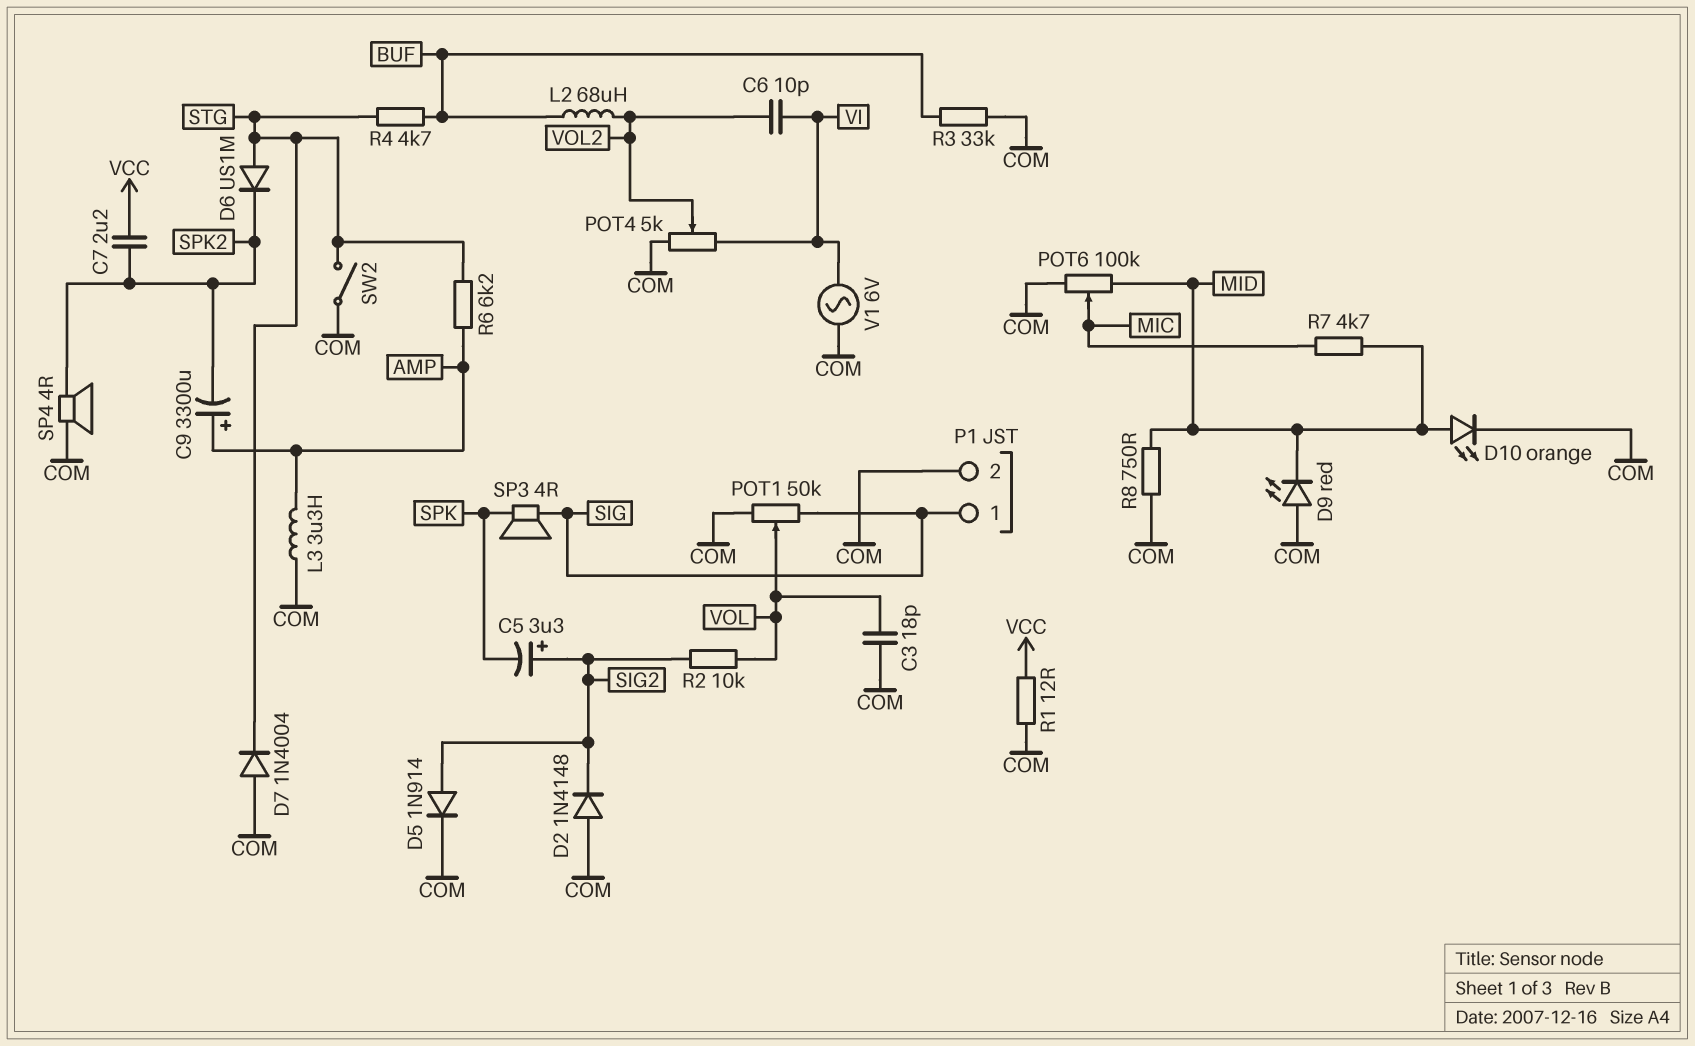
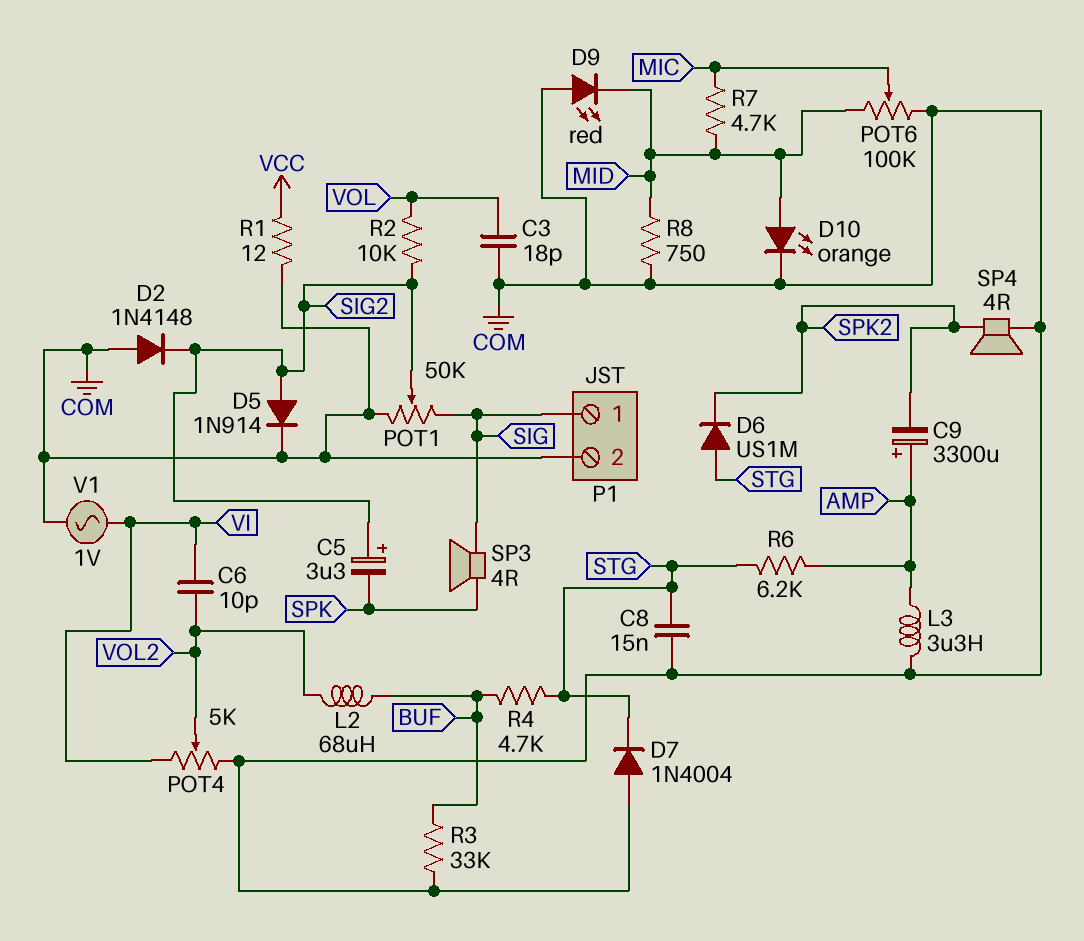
C7: 2.2uF (SPK2, VCC) -> none
C8: none -> 15nF (COM, STG)
POT1: 50k (COM, SIG, wiper VOL) -> 50k (COM, SIG, wiper SIG2)
SW2: switch (COM, STG) -> none
V1: AC 6V (COM, VI) -> AC 1V (COM, VI)

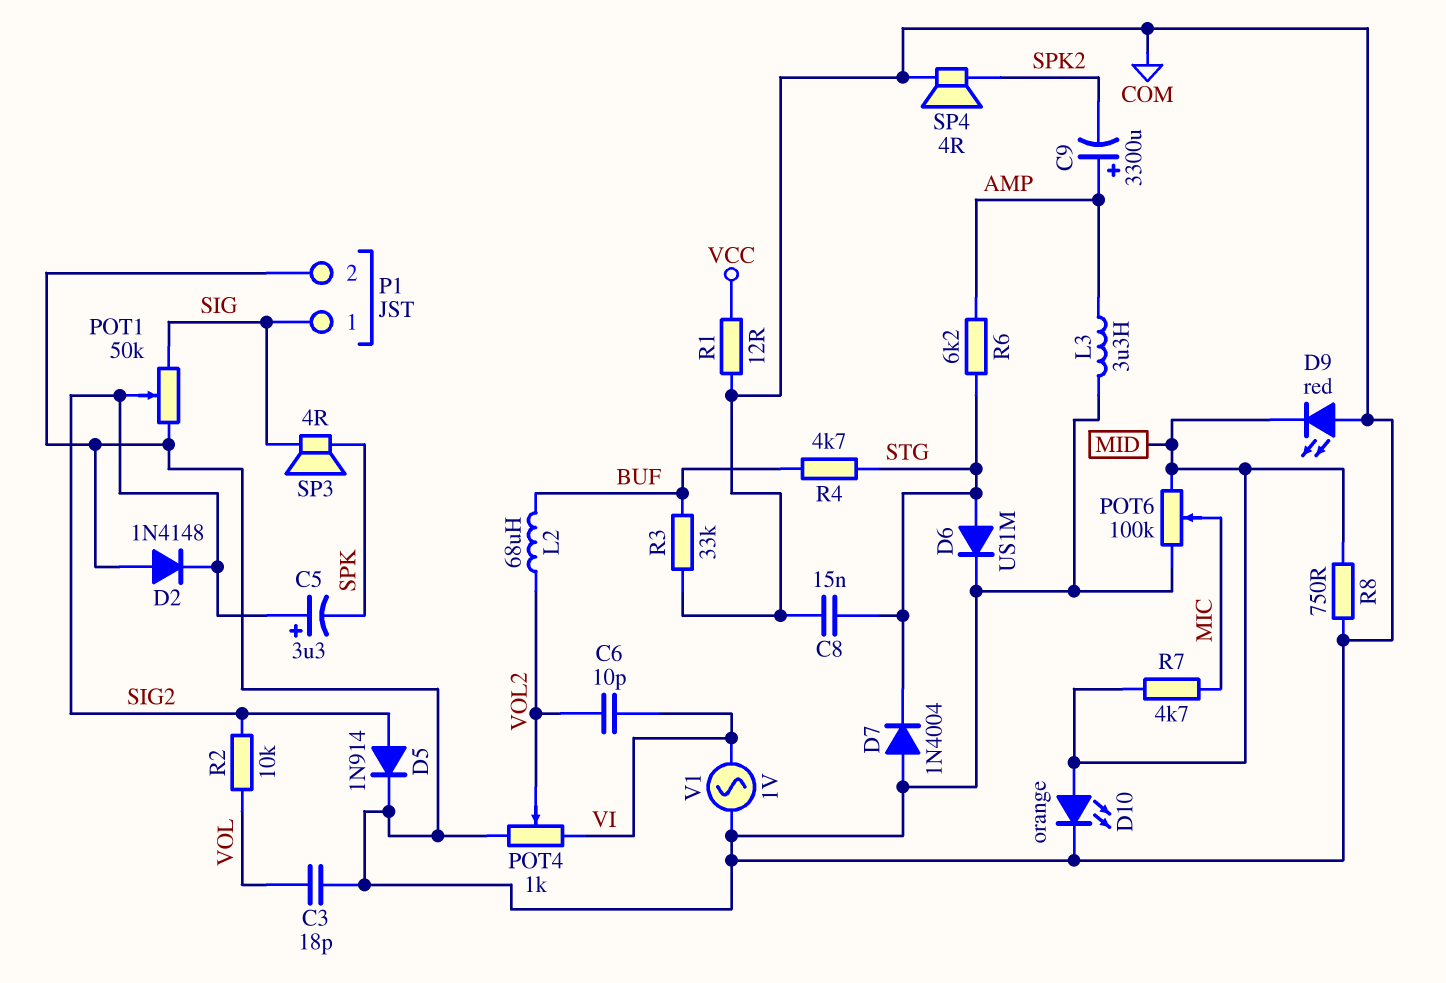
D6: diode US1M (A STG, K SPK2) -> diode US1M (A STG, K COM)
POT4: 5k (COM, VI, wiper VOL2) -> 1k (COM, VI, wiper VOL2)

